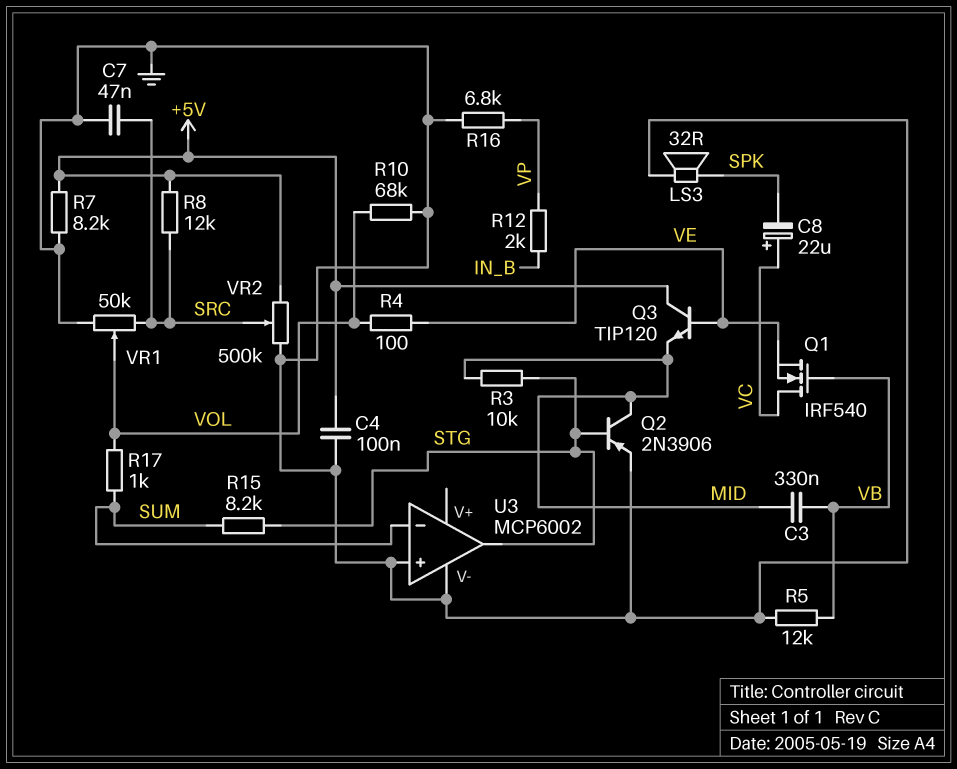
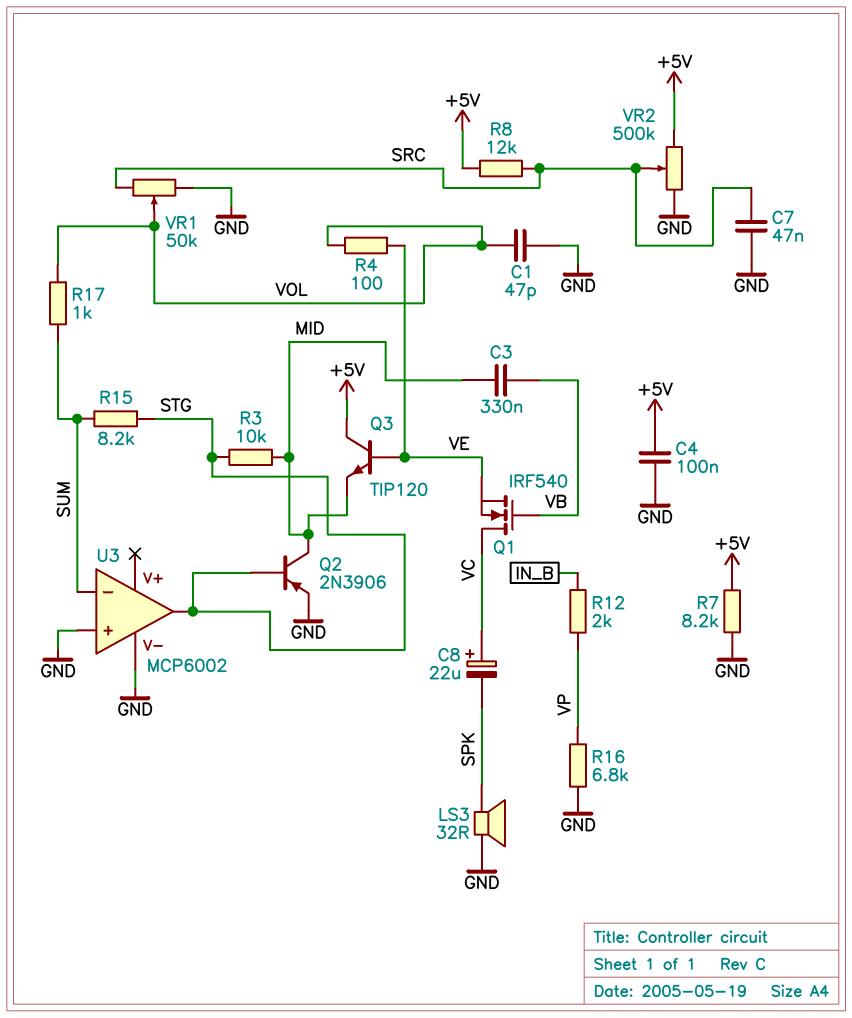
C1: none -> 47pF (GND, VOL)
R5: 12k (GND, VB) -> none
R10: 68k (GND, VOL) -> none

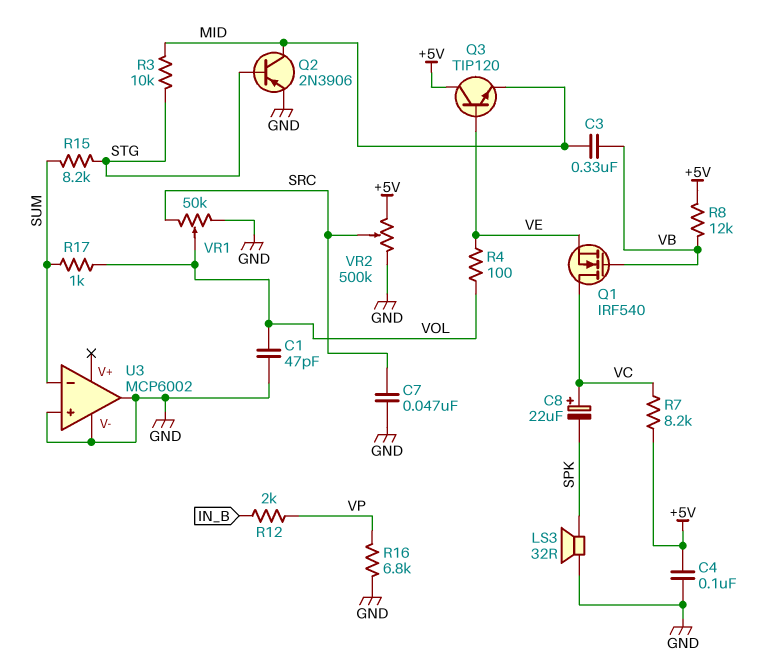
R7: 8.2k (+5V, GND) -> 8.2k (+5V, VC)
R8: 12k (+5V, SRC) -> 12k (+5V, VB)
U3 pin out: STG -> GND

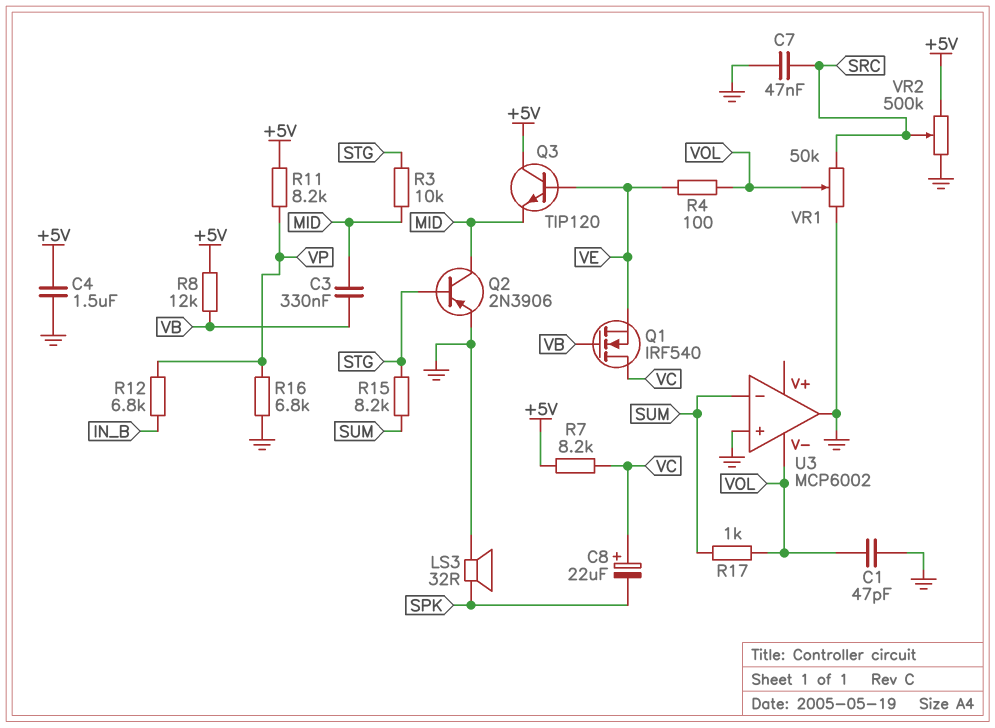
C4: 100nF (+5V, GND) -> 1.5uF (+5V, GND)
R11: none -> 8.2k (+5V, VP)
R12: 2k (IN_B, VP) -> 6.8k (IN_B, VP)
U3 pin V-: GND -> VOL

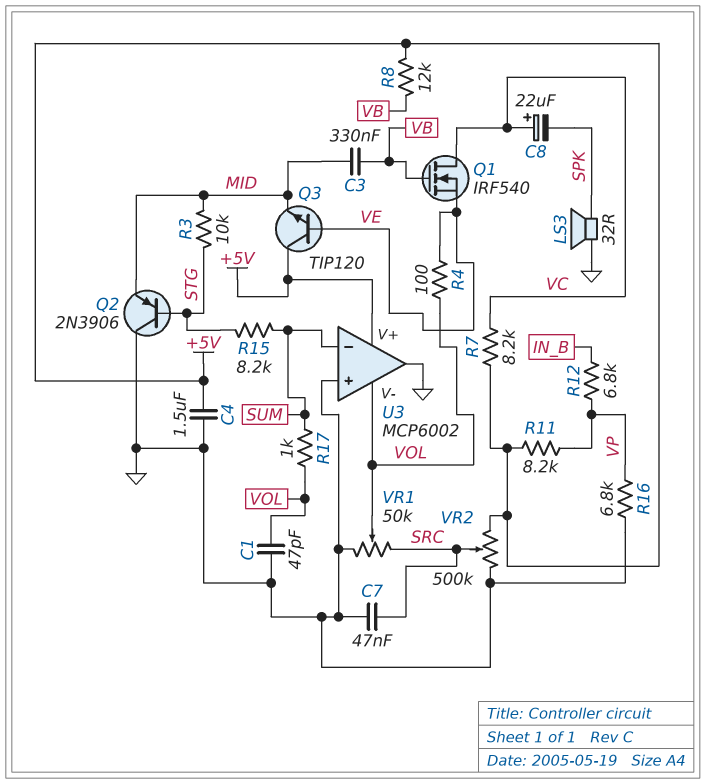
Q2: PNP 2N3906 (B STG, C MID, E GND) -> PNP 2N3906 (B STG, C GND, E MID)
U3 pin V+: none -> +5V

